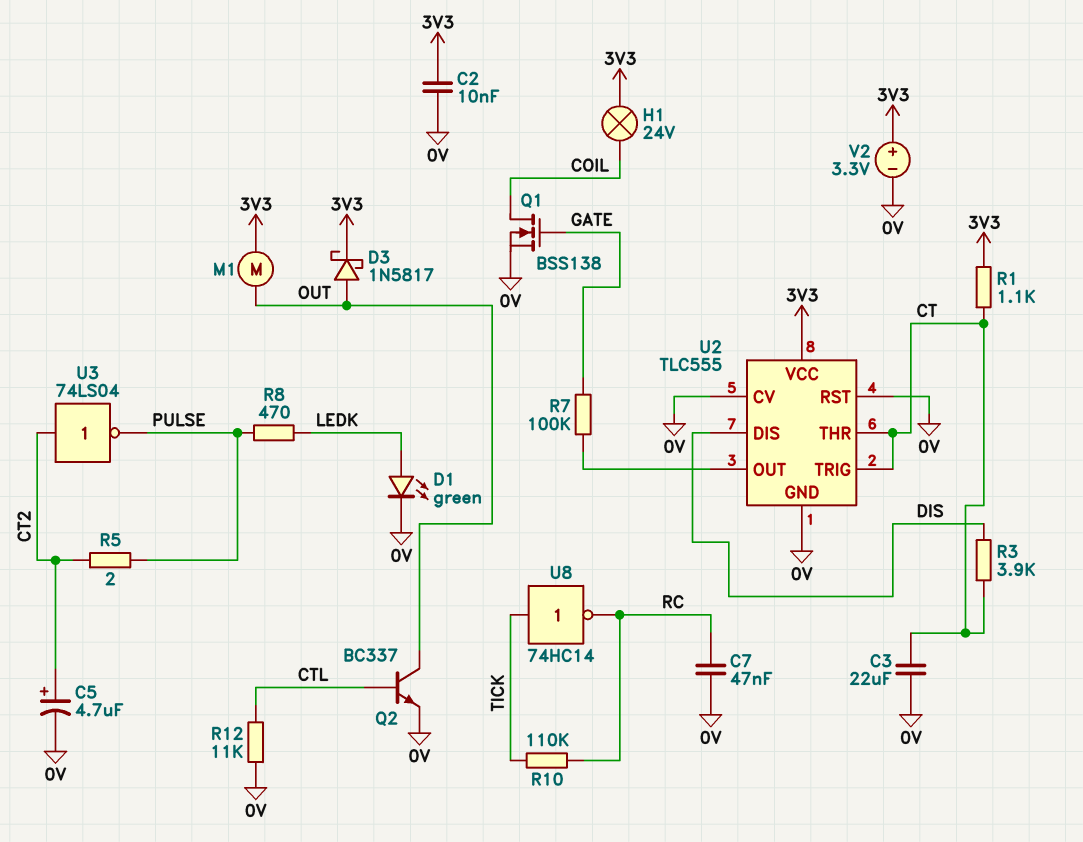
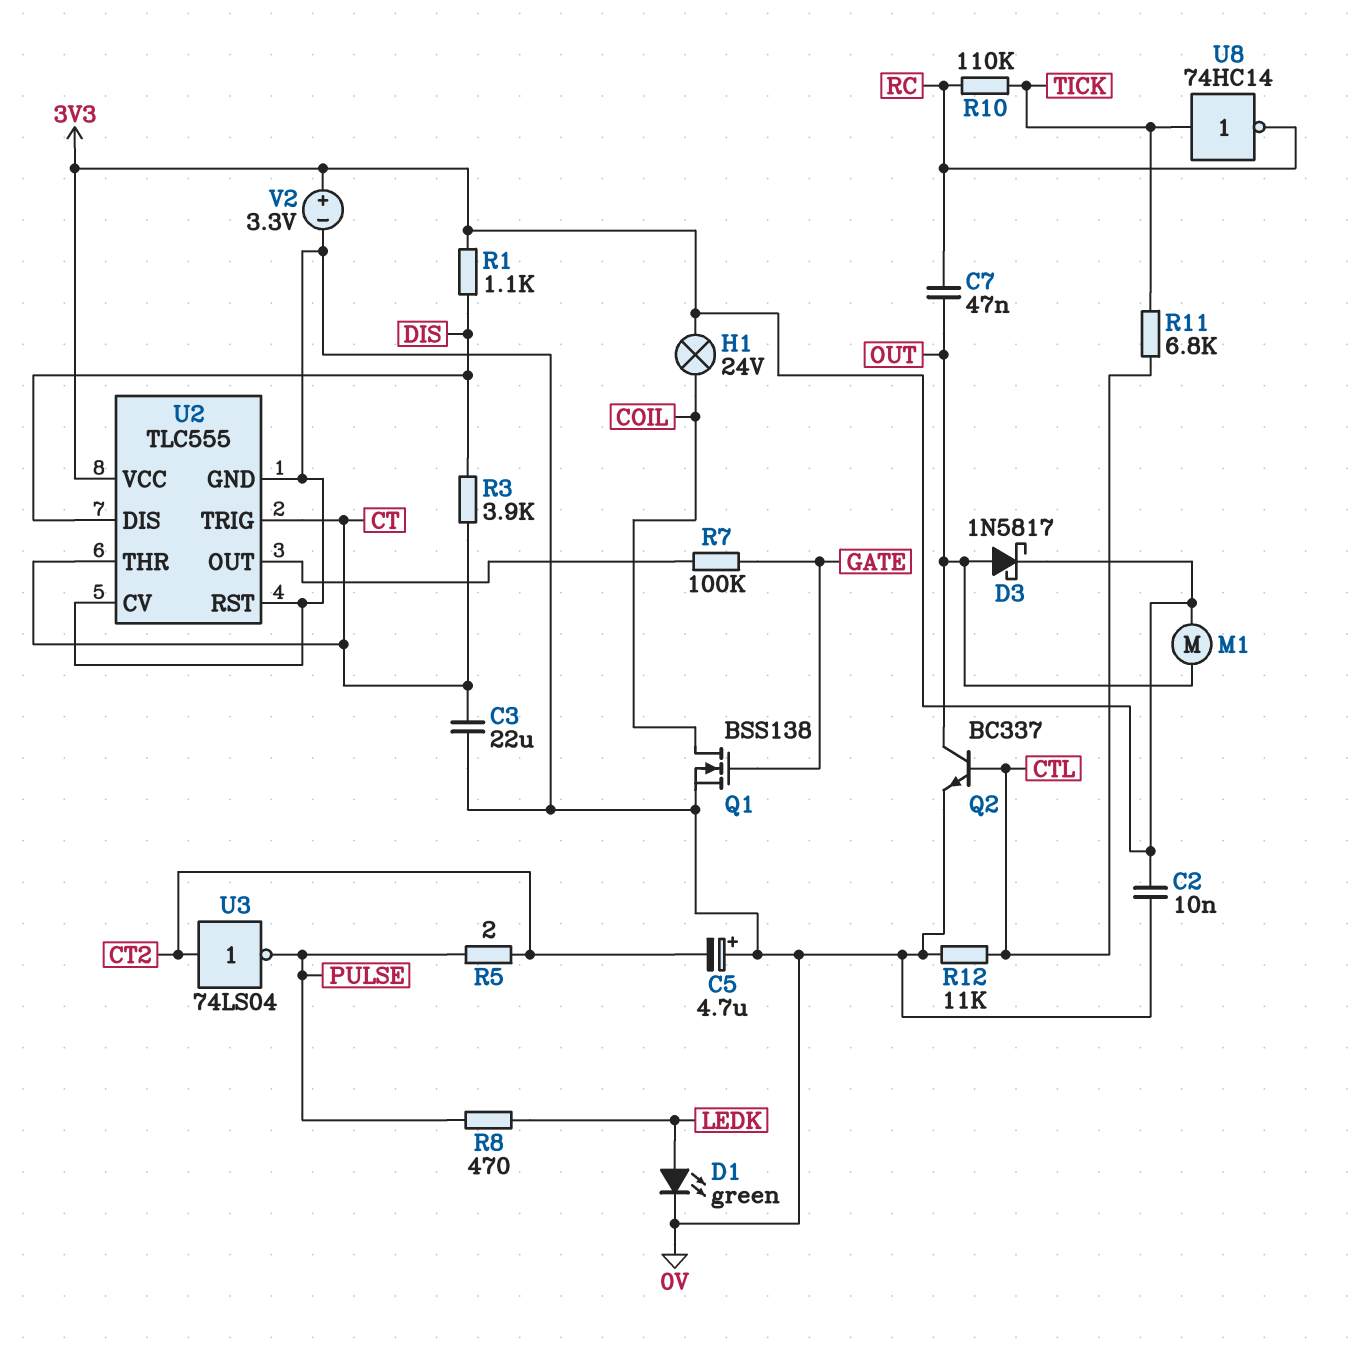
C5: 4.7uF (plus CT2, minus 0V) -> 4.7uF (plus 0V, minus CT2)
C7: 47nF (0V, RC) -> 47nF (OUT, RC)
R1: 1.1k (3V3, CT) -> 1.1k (3V3, DIS)
R11: none -> 6.8k (CTL, TICK)

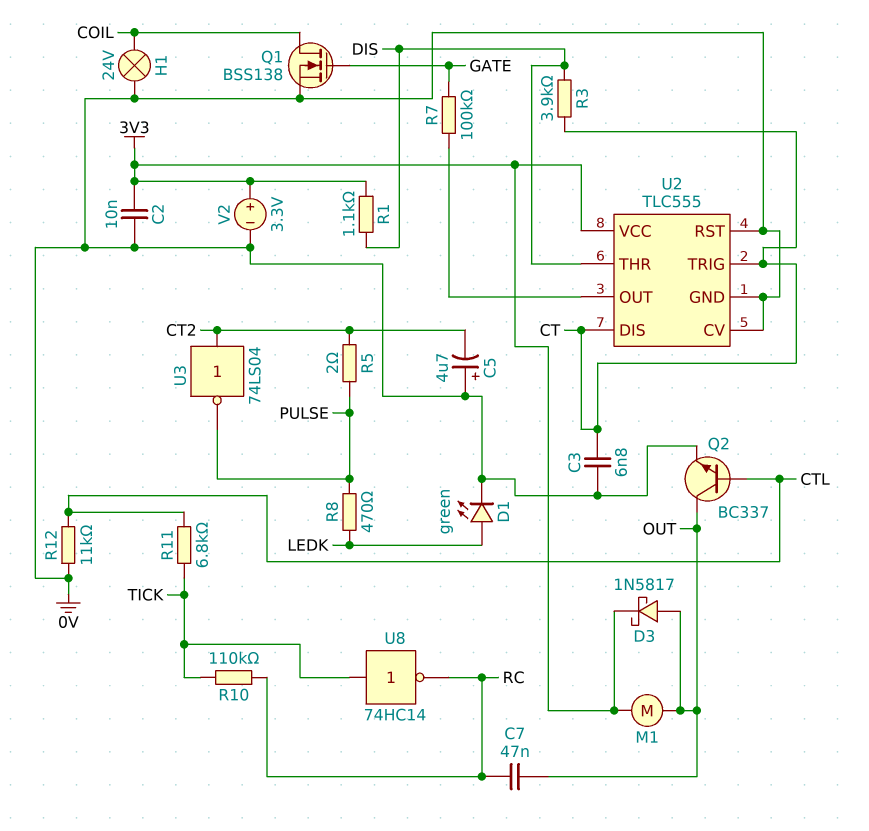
C3: 22uF (0V, CT) -> 6.8nF (0V, CT)
H1: lamp 24V (3V3, COIL) -> lamp 24V (0V, COIL)
U2 pin DIS: DIS -> CT
U2 pin THR: CT -> DIS

